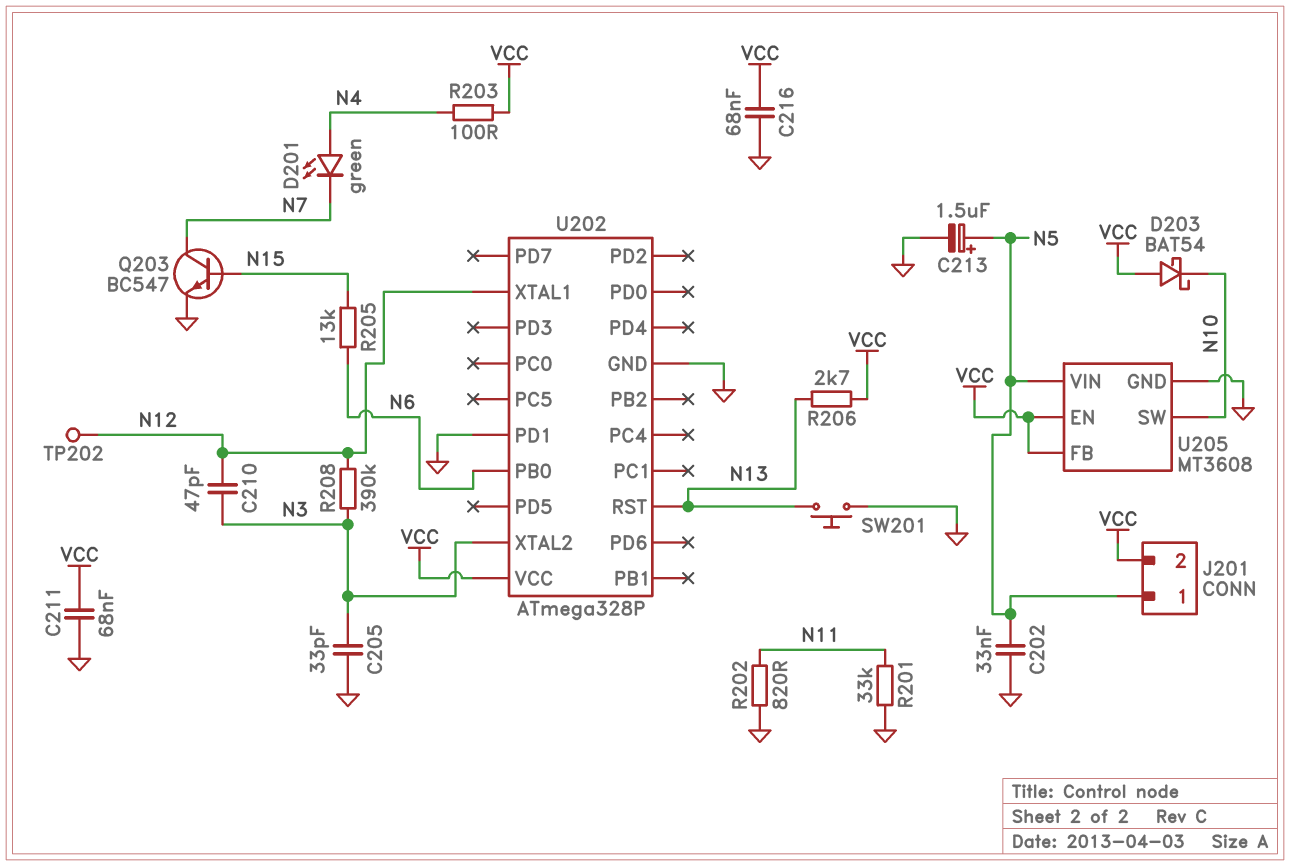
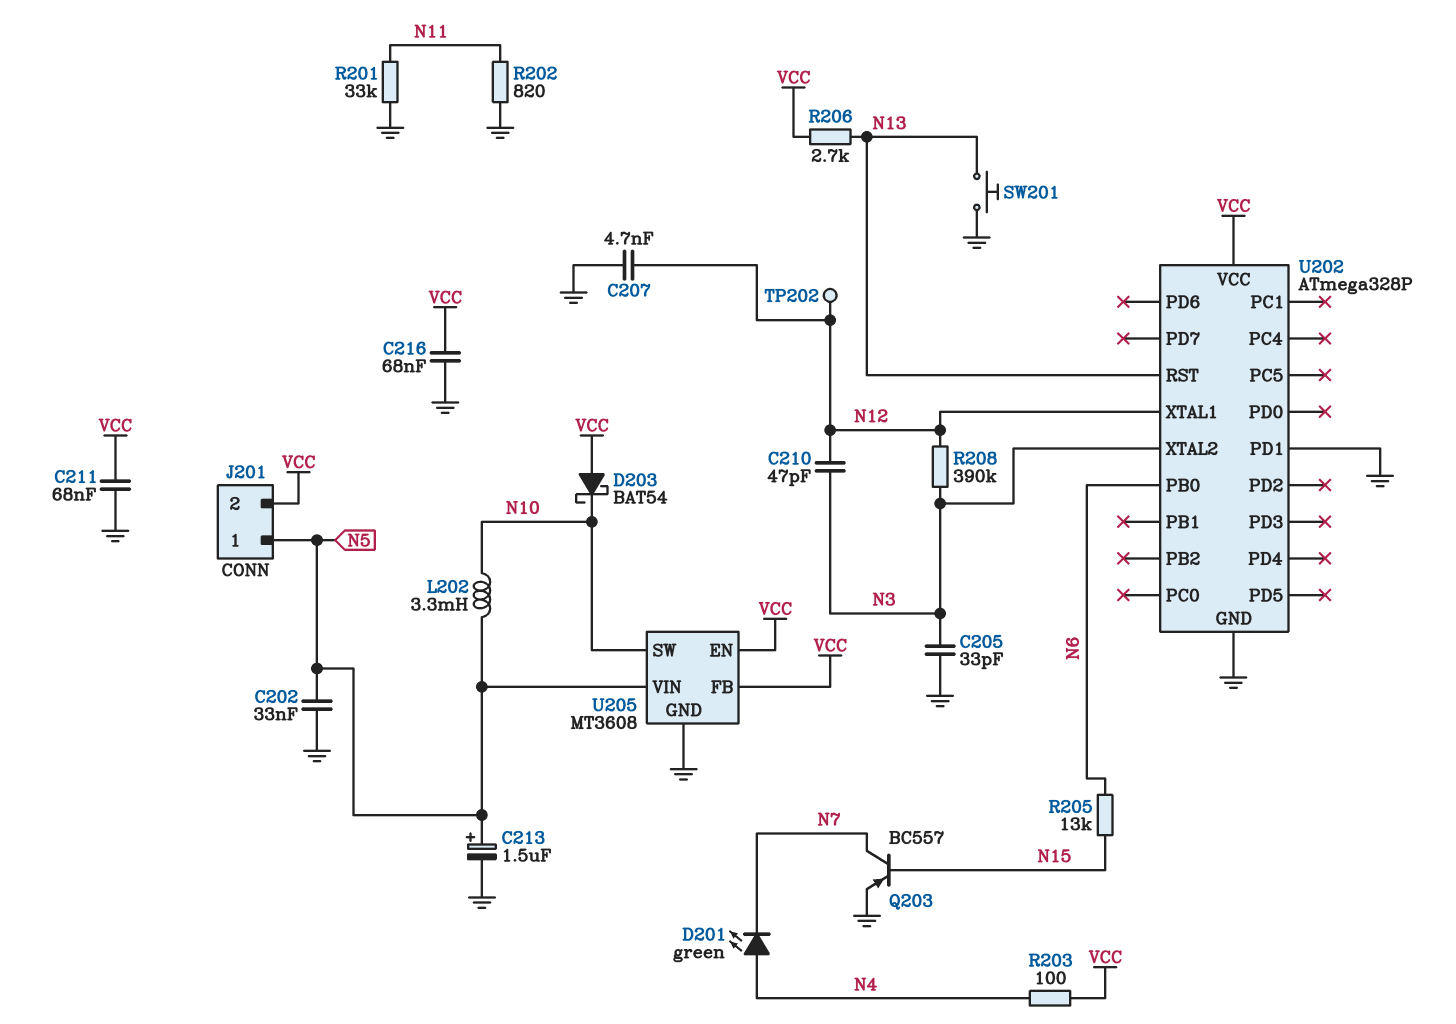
C207: none -> 4.7nF (GND, N12)
L202: none -> 3.3mH (N5, N10)
Q203: NPN BC547 (B N15, C N7, E GND) -> PNP BC557 (B N15, C N7, E GND)

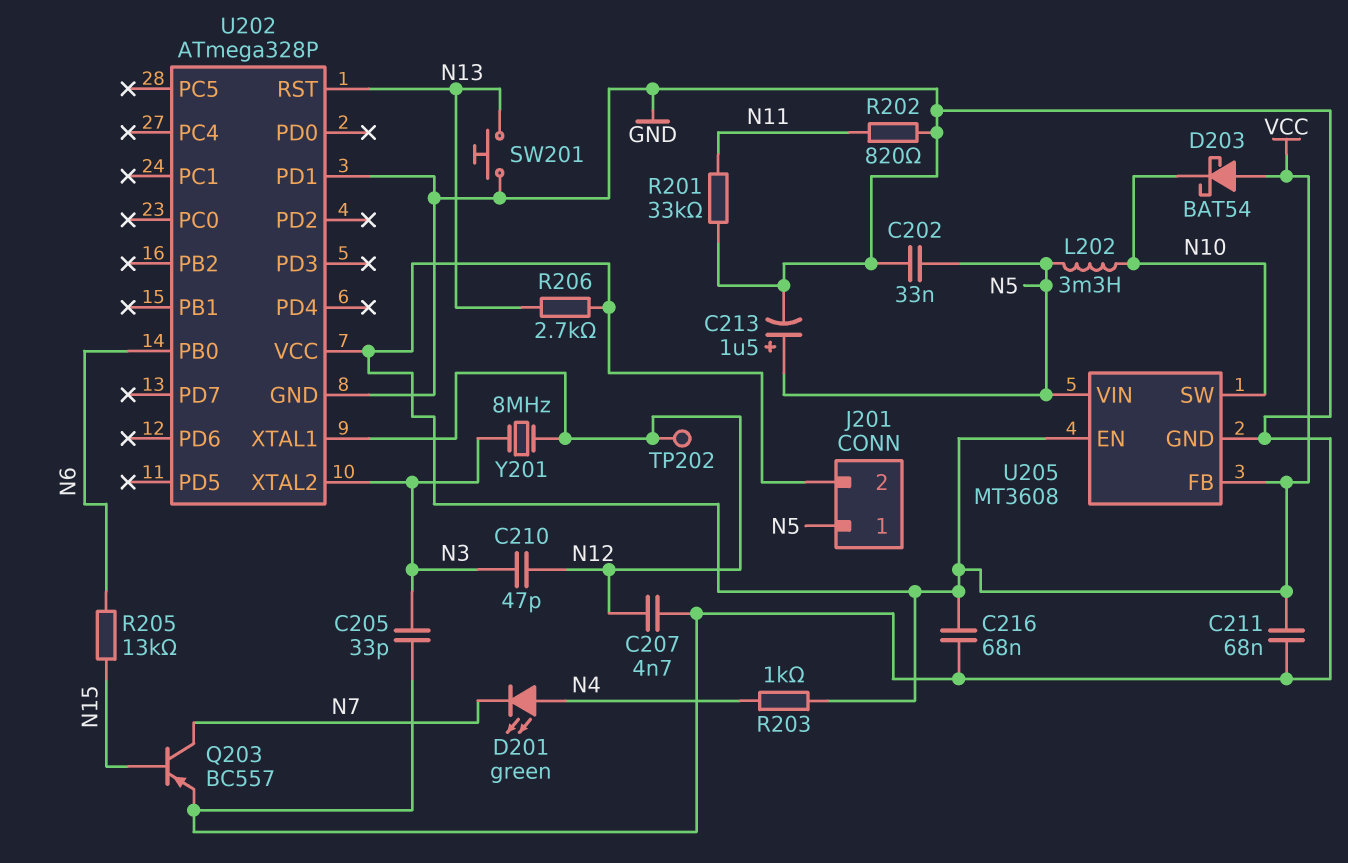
R203: 100 (N4, VCC) -> 1k (N4, VCC)
R208: 390k (N3, N12) -> none
Y201: none -> 8MHz (N3, N12)

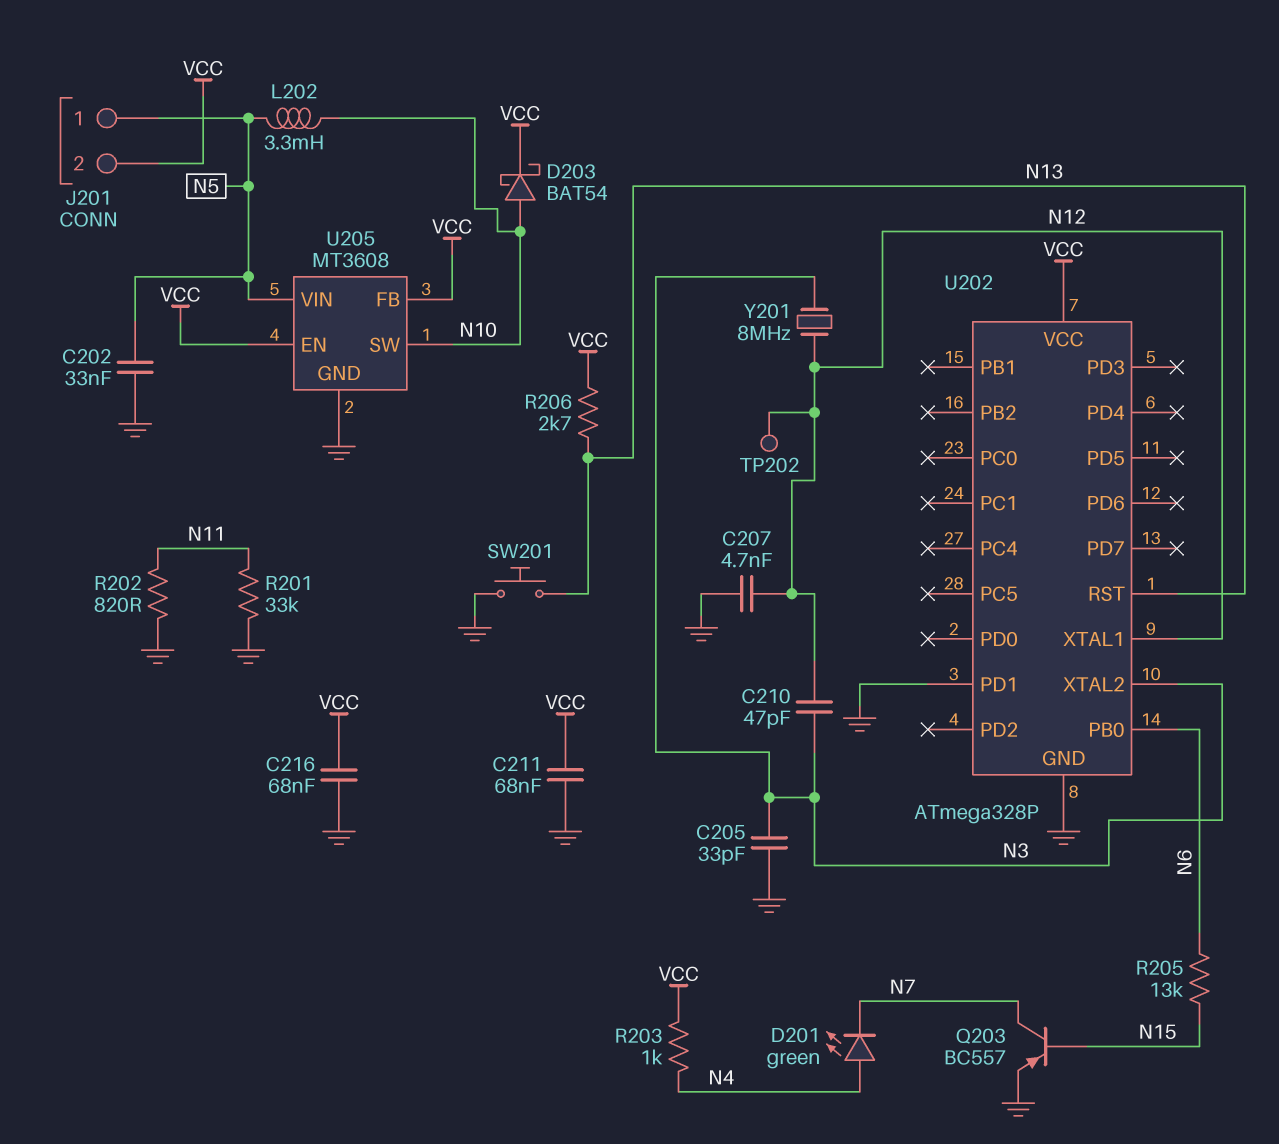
C213: 1.5uF (plus N5, minus GND) -> none
D203: schottky BAT54 (A VCC, K N10) -> schottky BAT54 (A N10, K VCC)

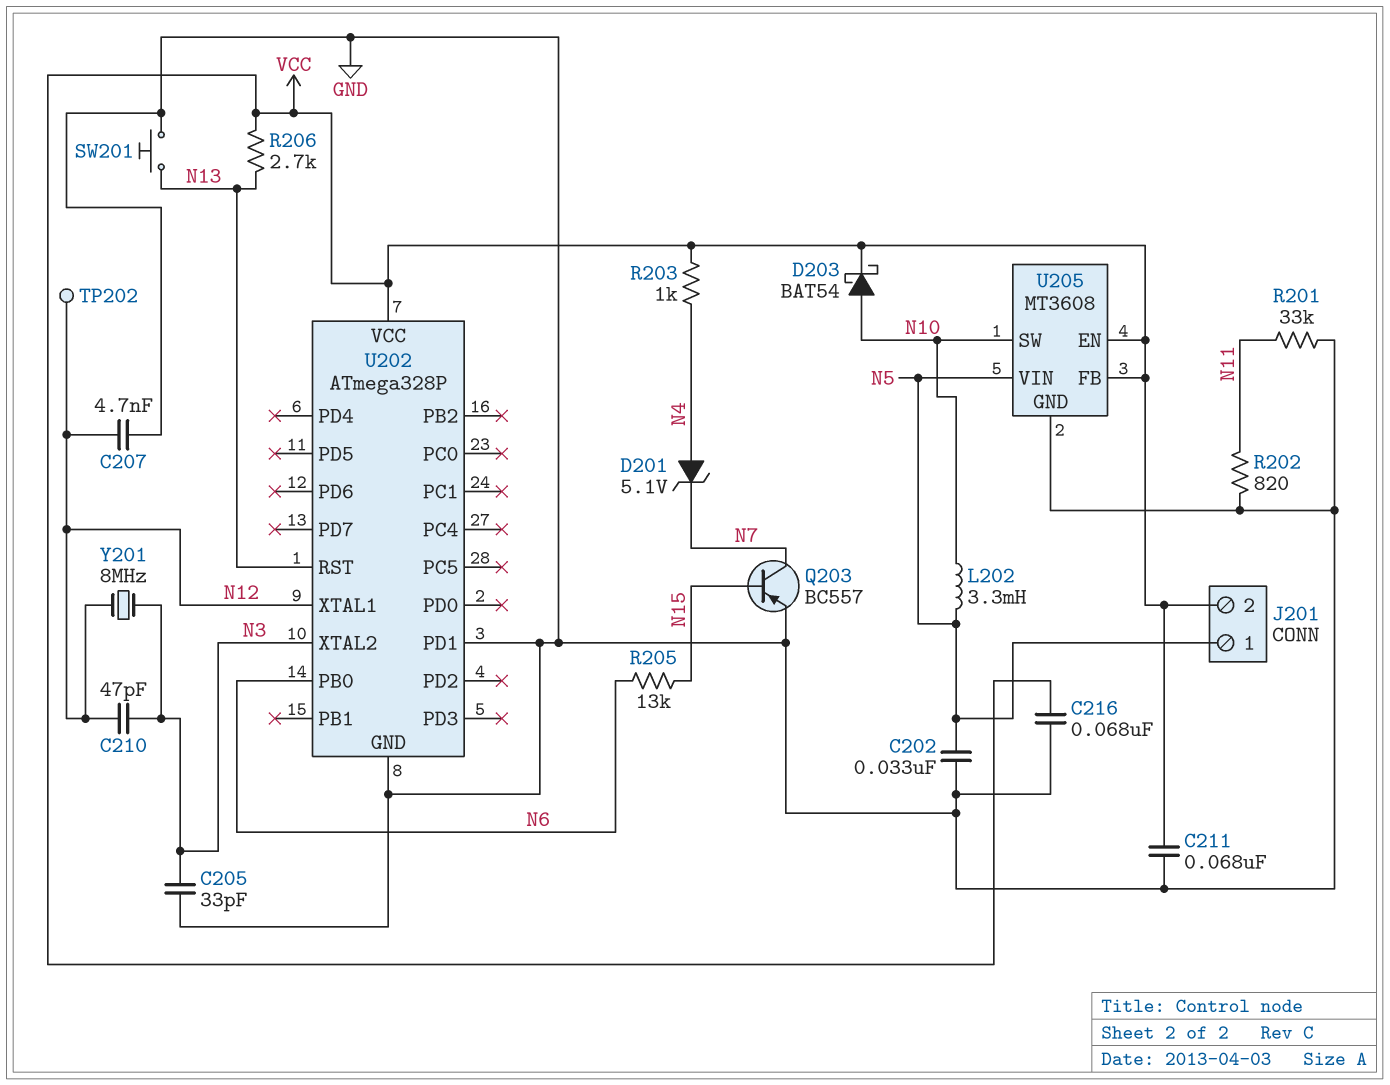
D201: LED green (A N4, K N7) -> zener 5.1V (A N4, K N7)

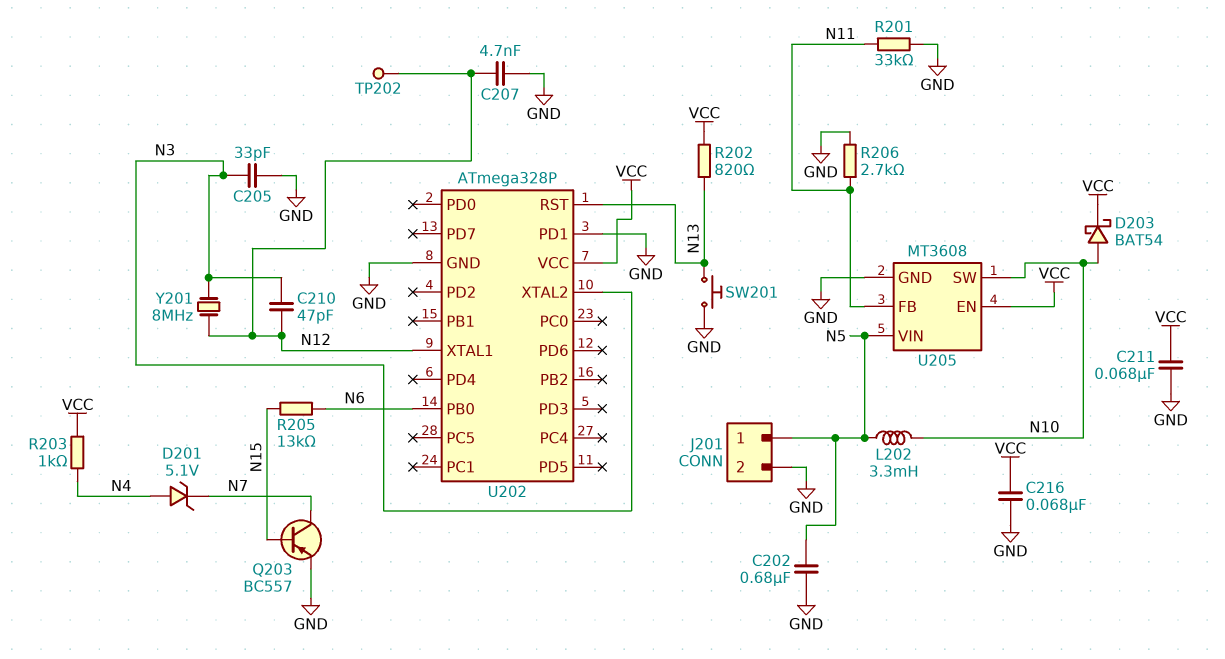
C202: 33nF (GND, N5) -> 680nF (GND, N5)
J201 pin 2: VCC -> GND
R202: 820 (GND, N11) -> 820 (N13, VCC)
R206: 2.7k (N13, VCC) -> 2.7k (GND, N11)
U205 pin FB: VCC -> N11

